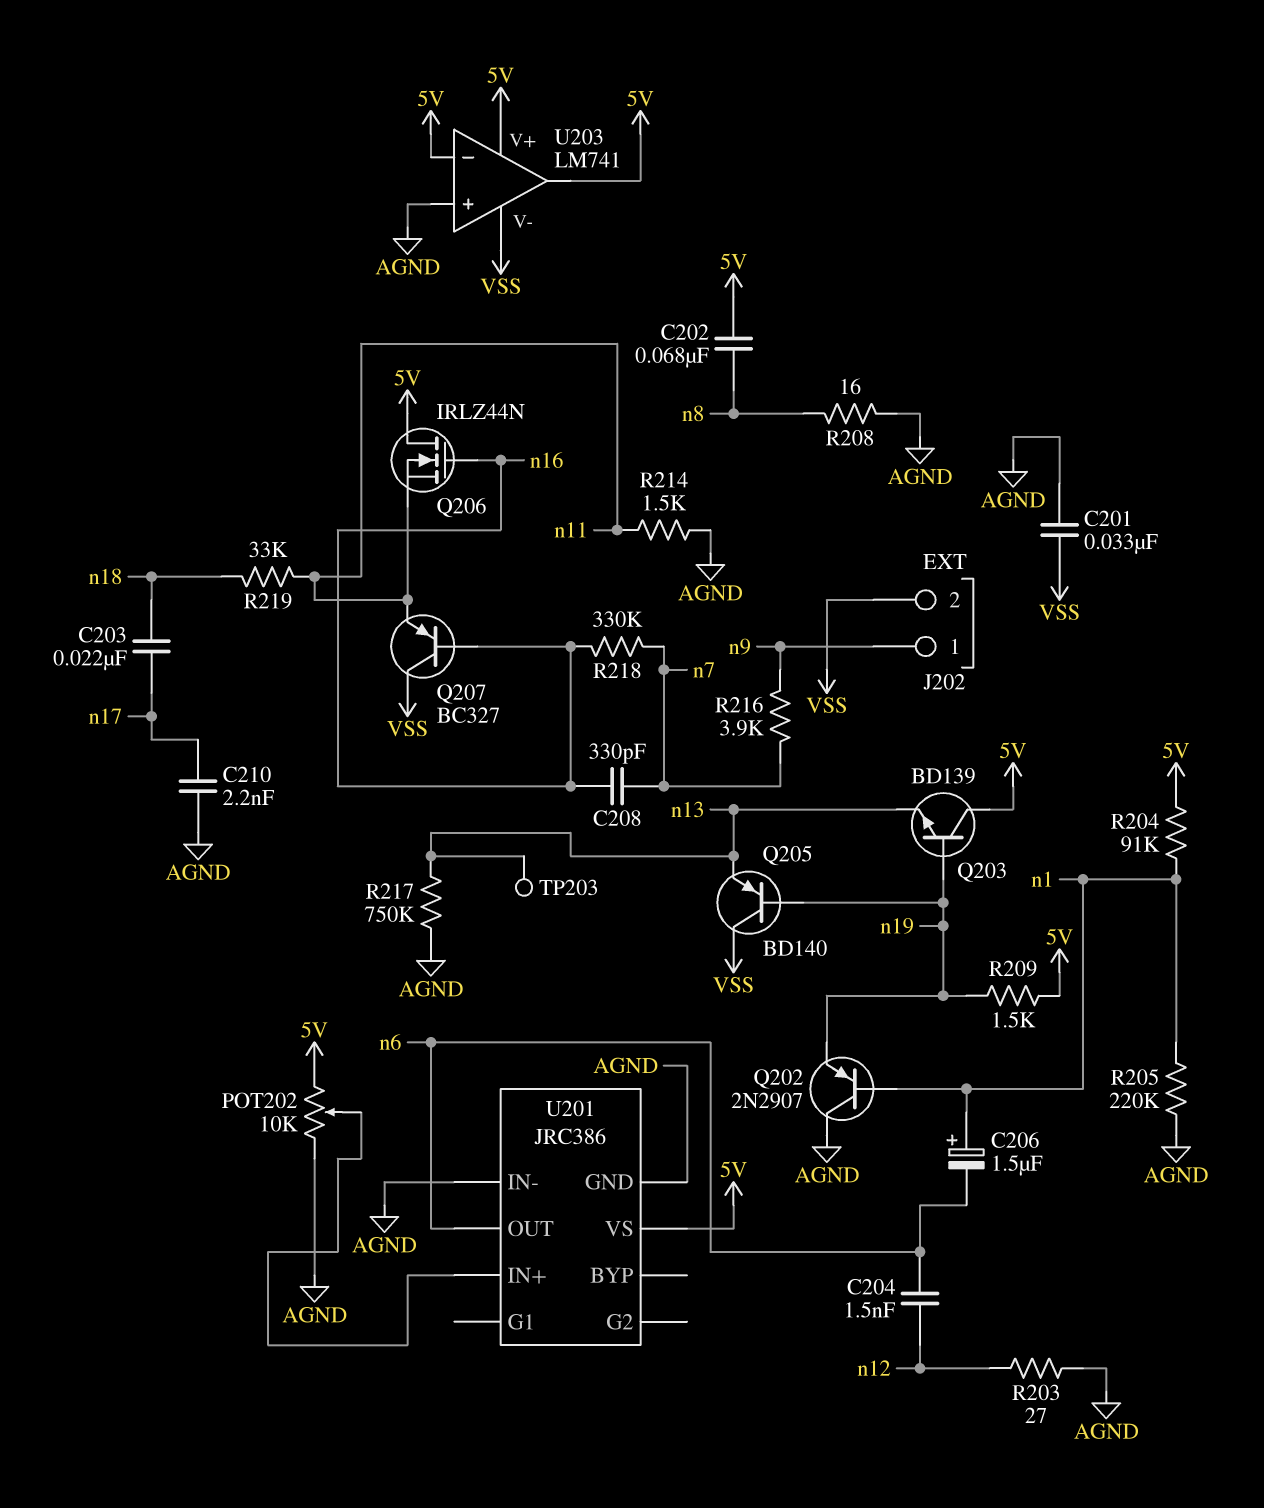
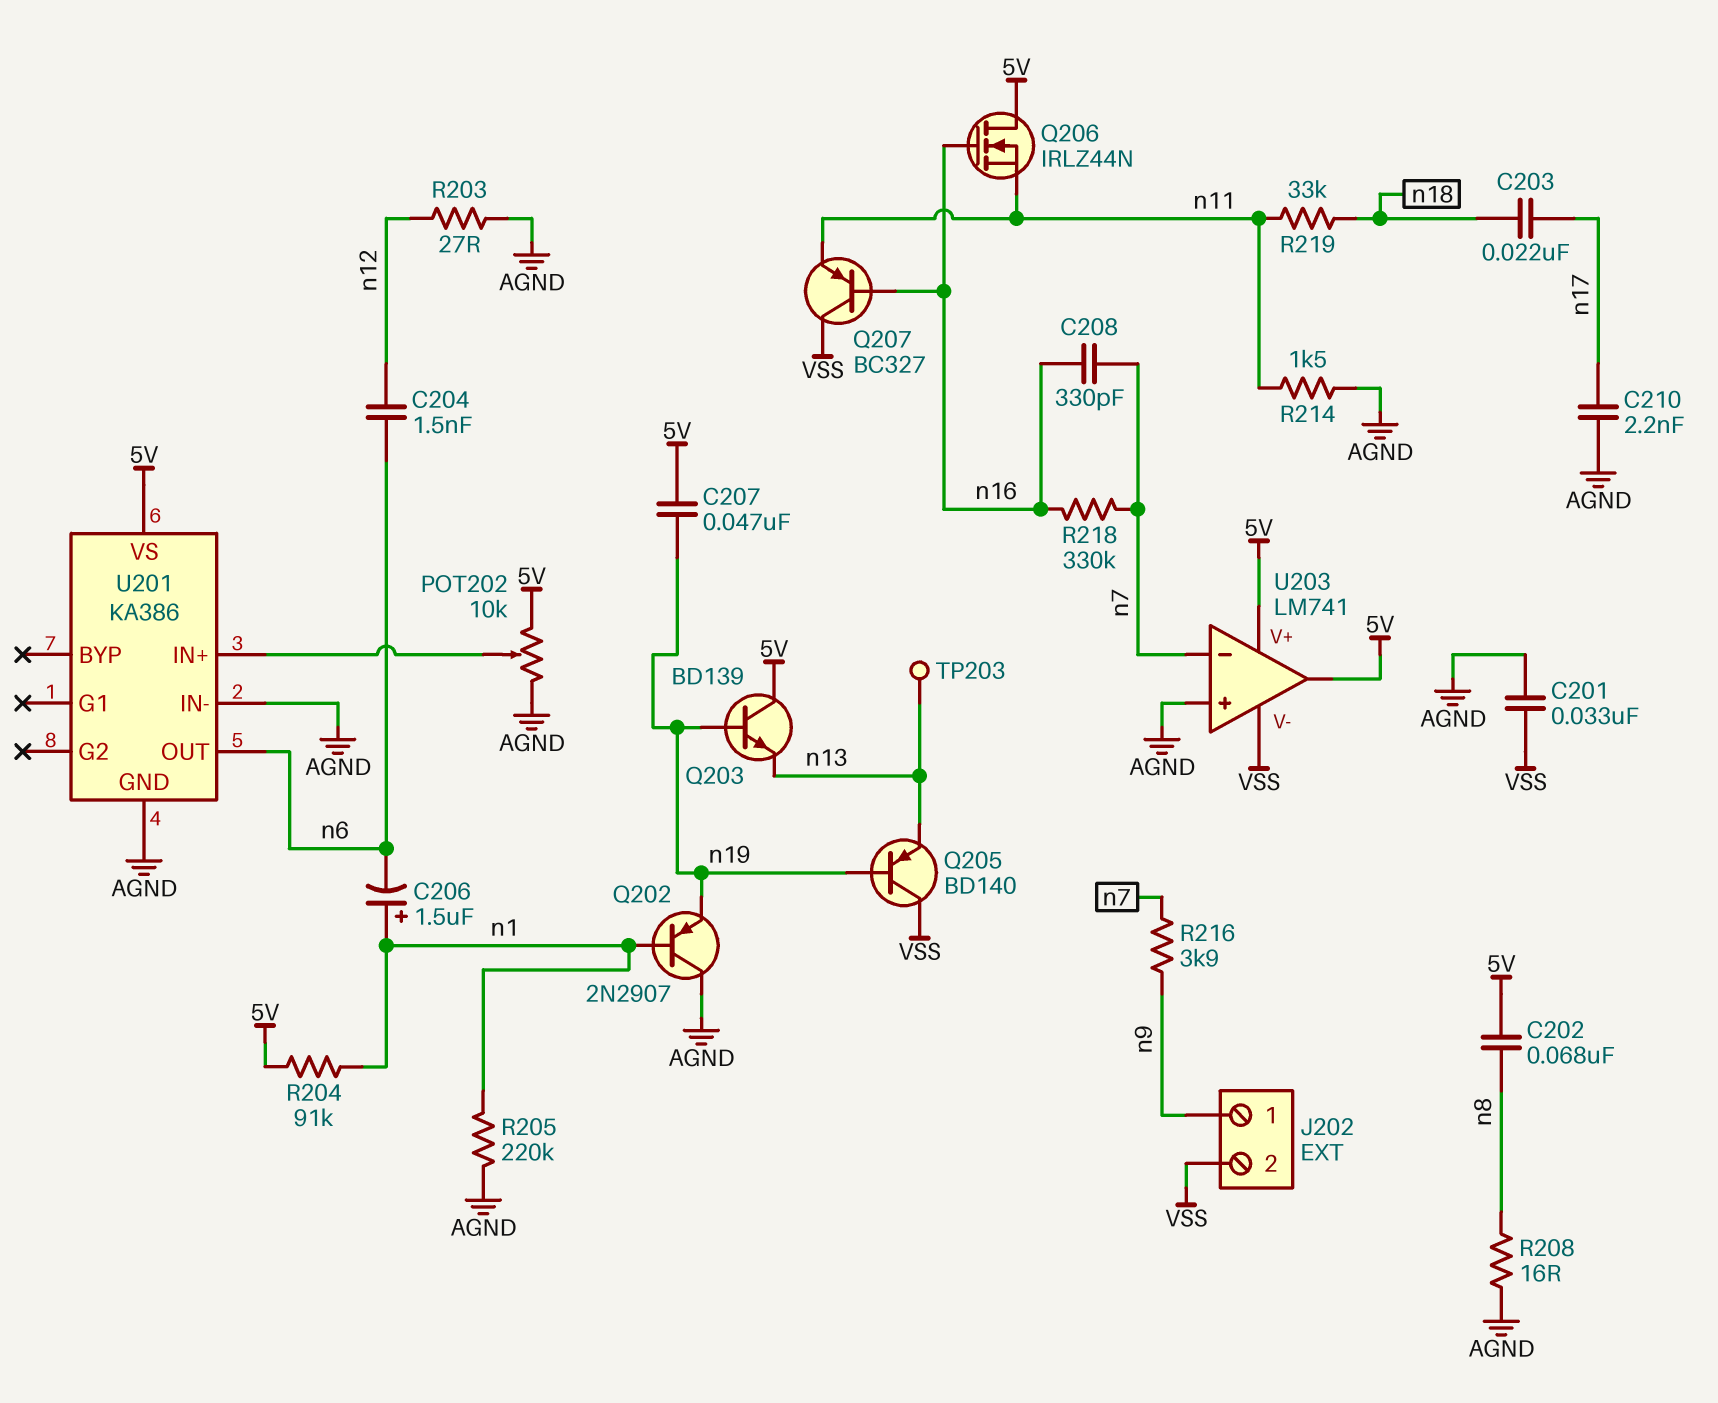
C207: none -> 47nF (5V, n19)
R209: 1.5k (5V, n19) -> none
R217: 750k (AGND, n13) -> none
U201: JRC386 -> KA386
U203 pin in-: 5V -> n7

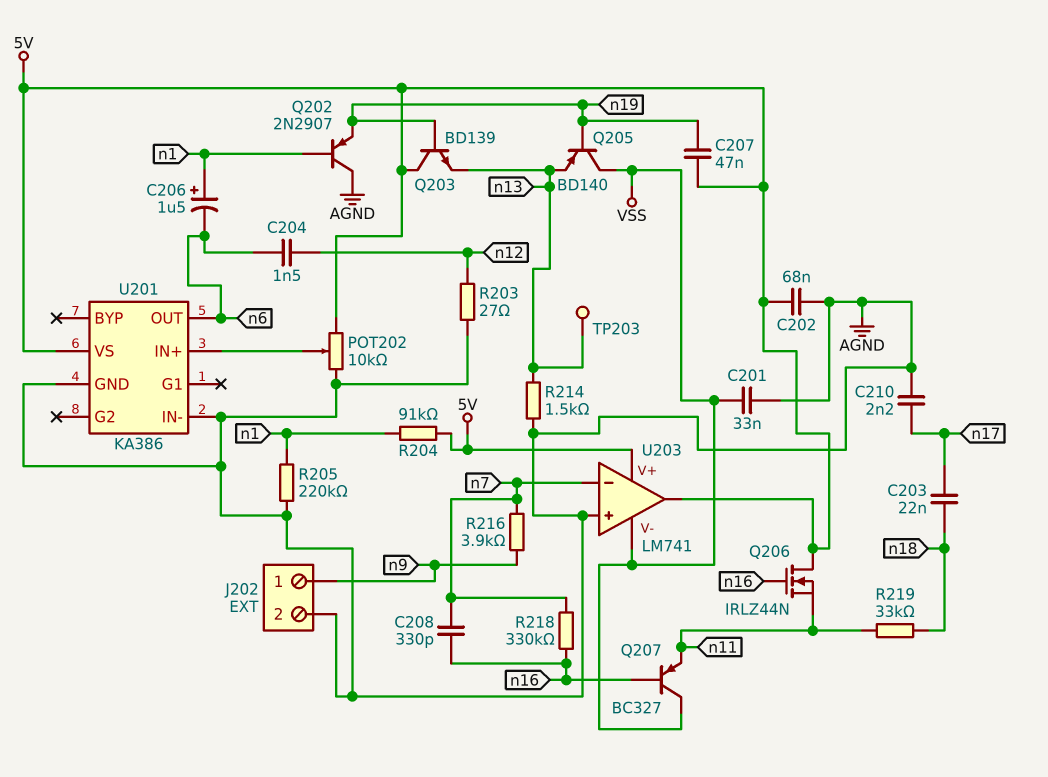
C202: 68nF (5V, n8) -> 68nF (5V, AGND)
J202 pin 2: VSS -> AGND
R208: 16 (AGND, n8) -> none
R214: 1.5k (AGND, n11) -> 1.5k (AGND, n13)

